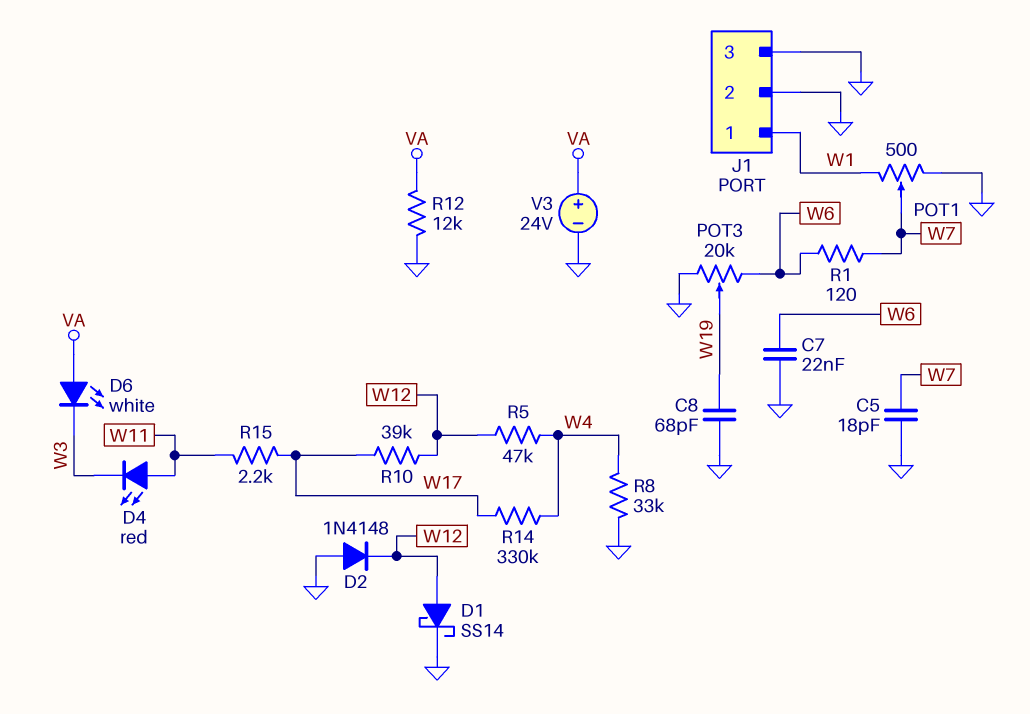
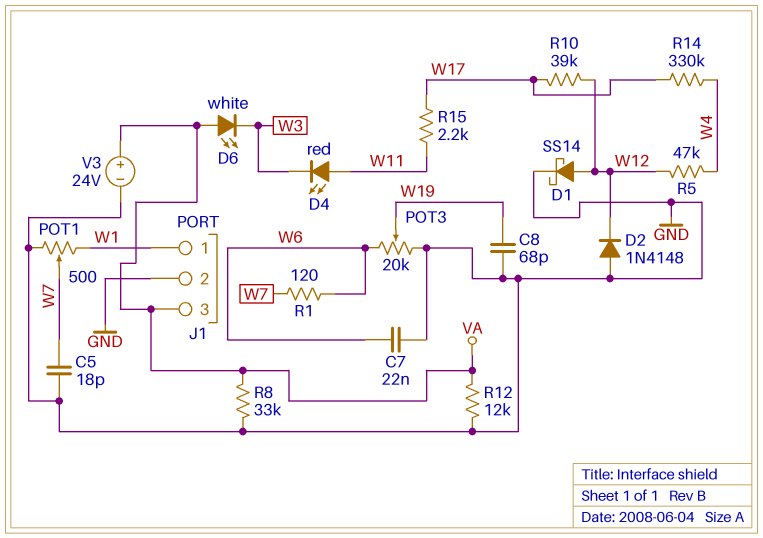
J1 pin 3: GND -> VA
R8: 33k (GND, W4) -> 33k (GND, VA)

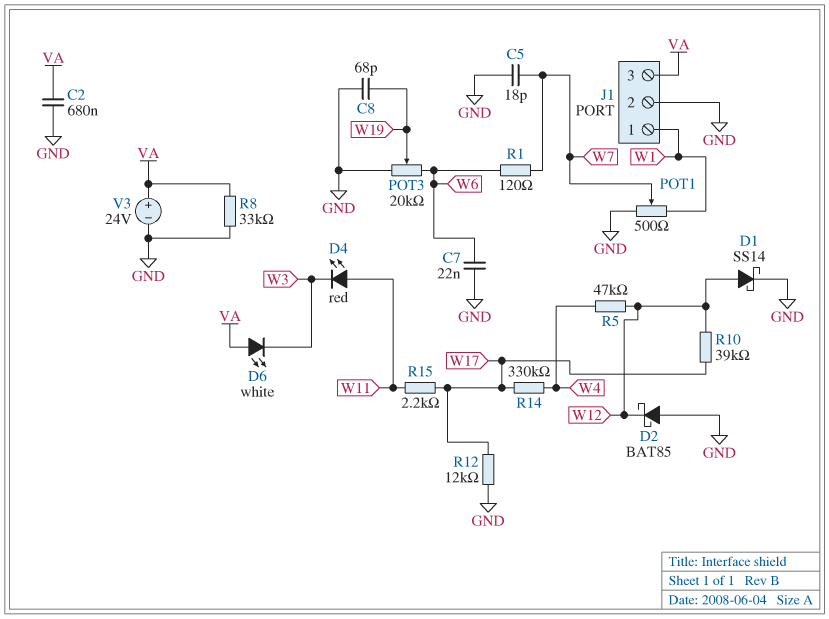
C2: none -> 680nF (GND, VA)
D2: diode 1N4148 (A GND, K W12) -> schottky BAT85 (A GND, K W12)
R12: 12k (GND, VA) -> 12k (GND, W17)

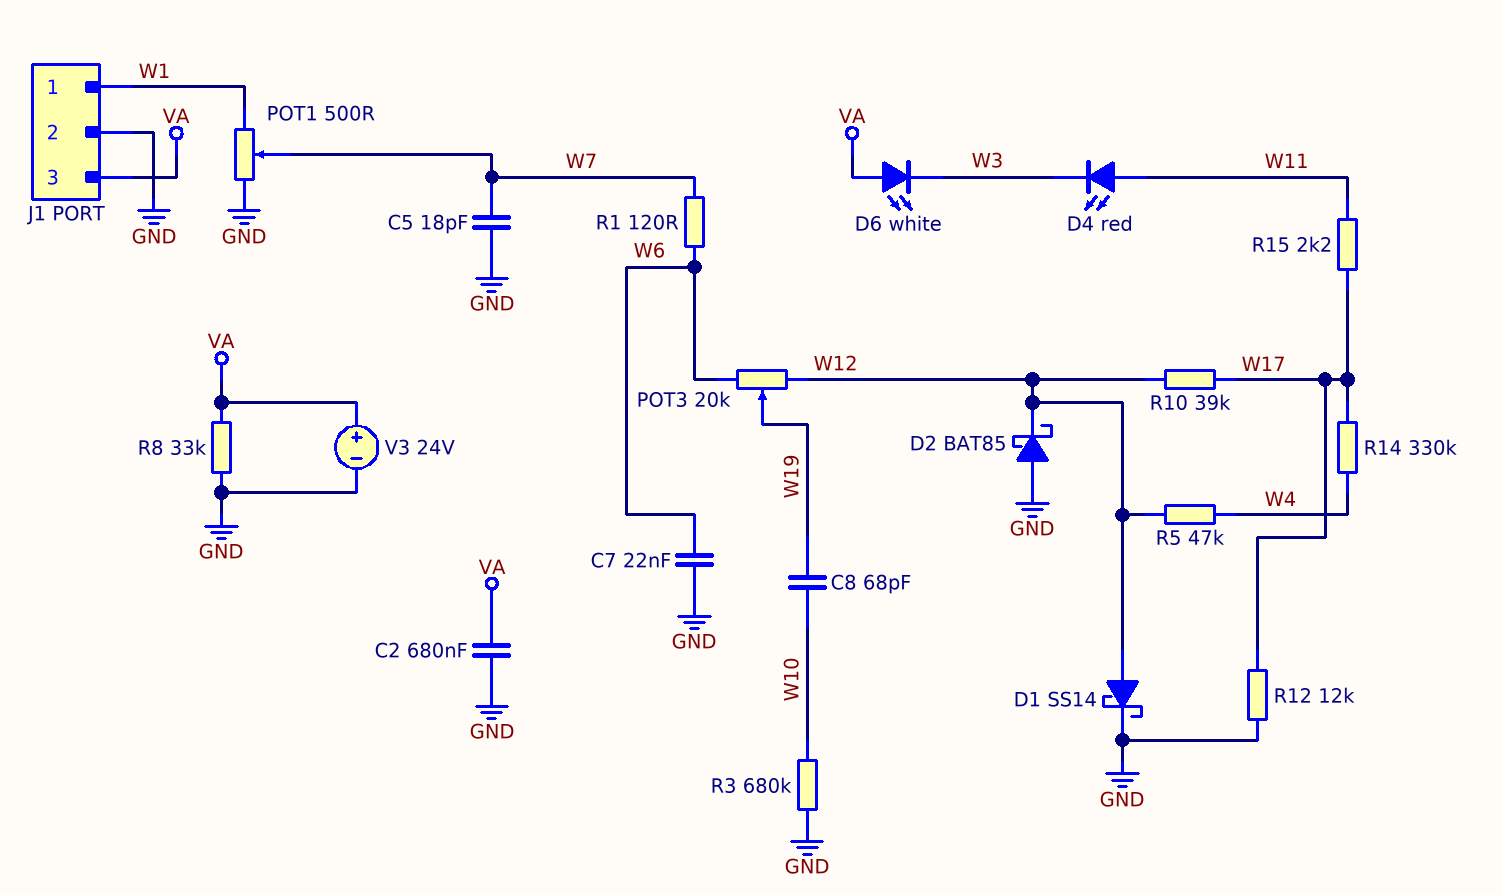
C8: 68pF (GND, W19) -> 68pF (W10, W19)
POT3: 20k (GND, W6, wiper W19) -> 20k (W6, W12, wiper W19)
R3: none -> 680k (GND, W10)

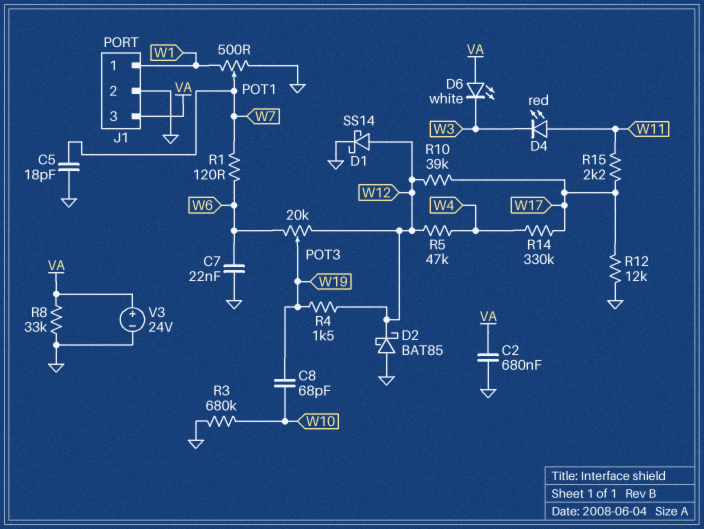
R4: none -> 1.5k (W12, W19)

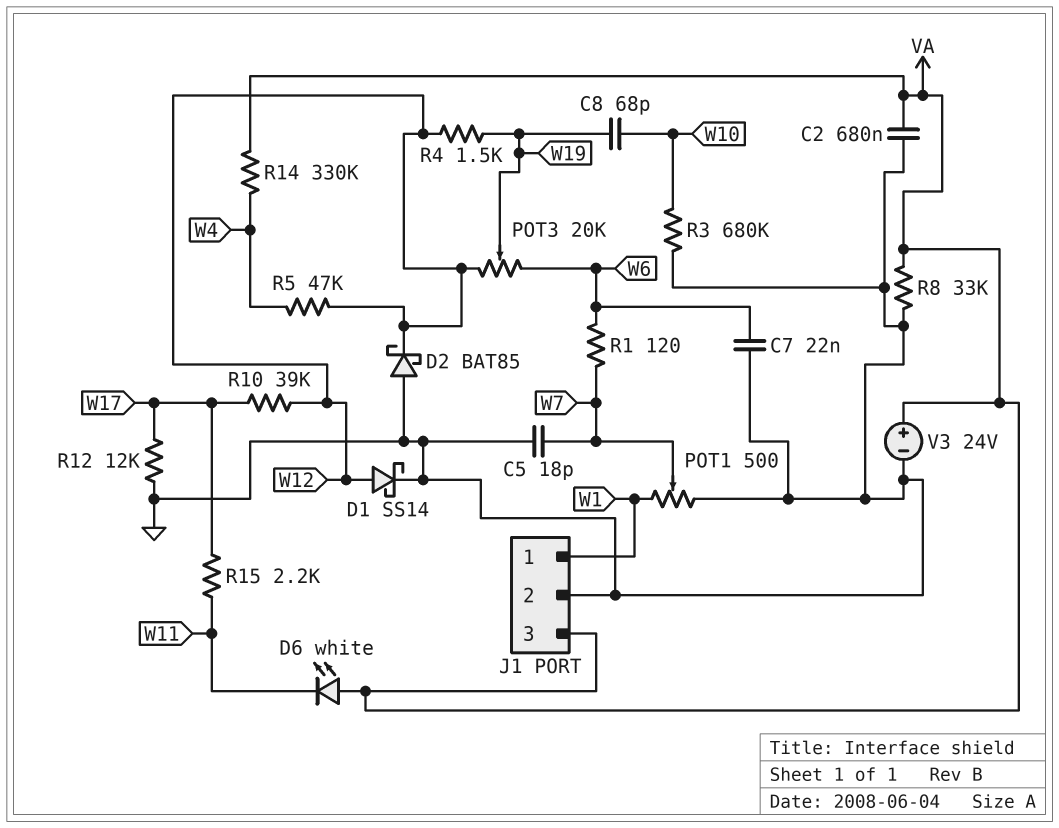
D4: LED red (A W11, K W3) -> none
D6: LED white (A VA, K W3) -> LED white (A VA, K W11)
R14: 330k (W4, W17) -> 330k (VA, W4)

